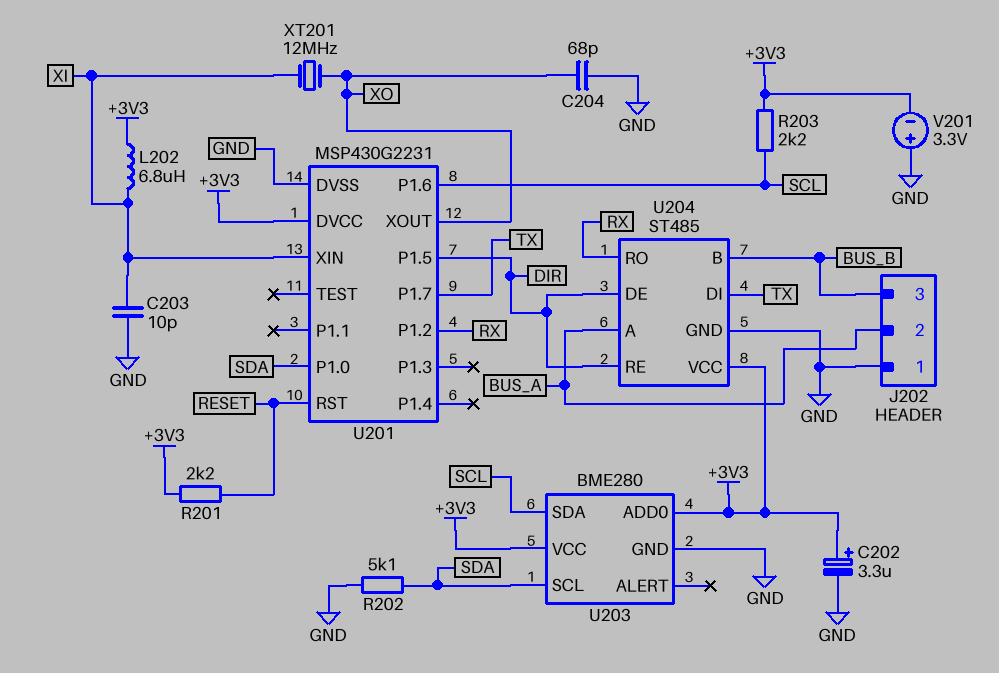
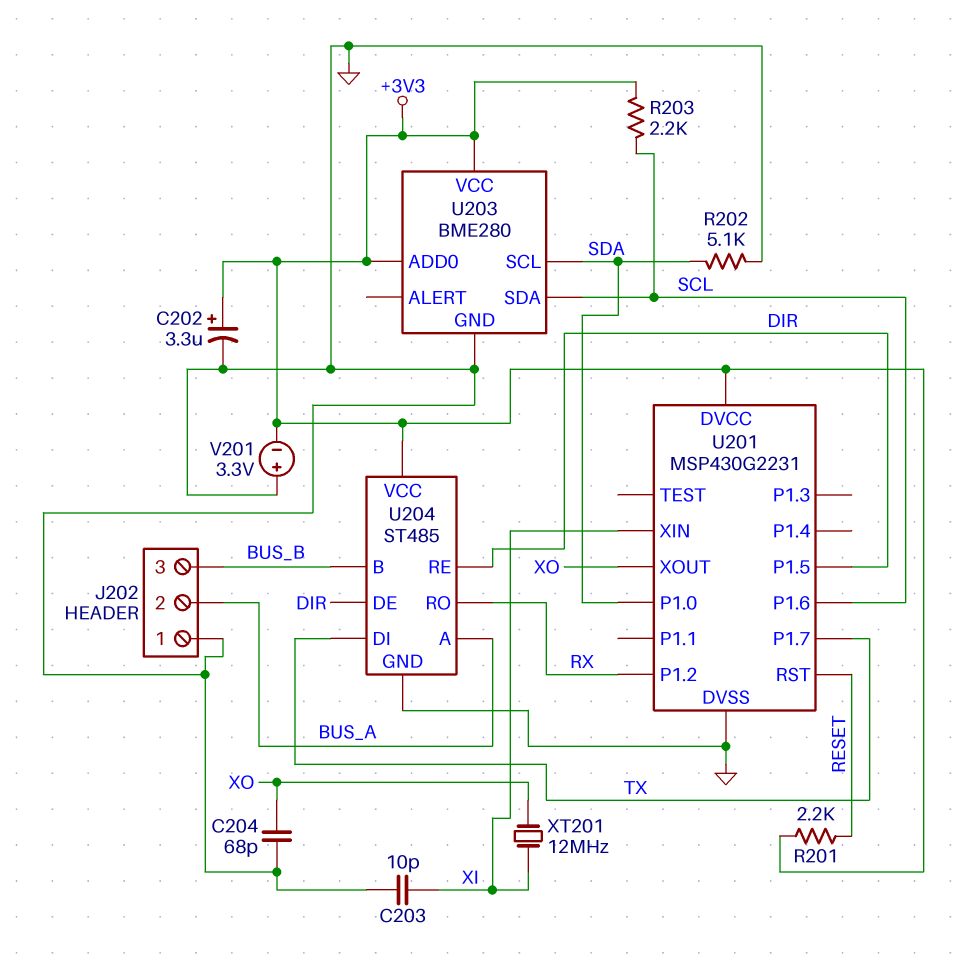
L202: 6.8uH (+3V3, XI) -> none

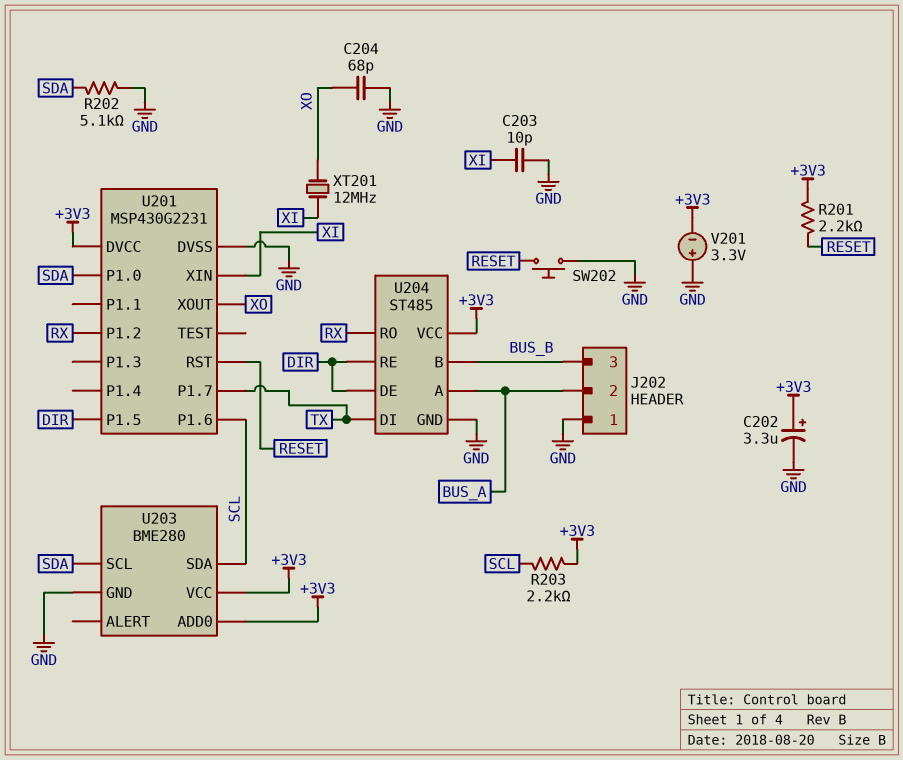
SW202: none -> button (GND, RESET)

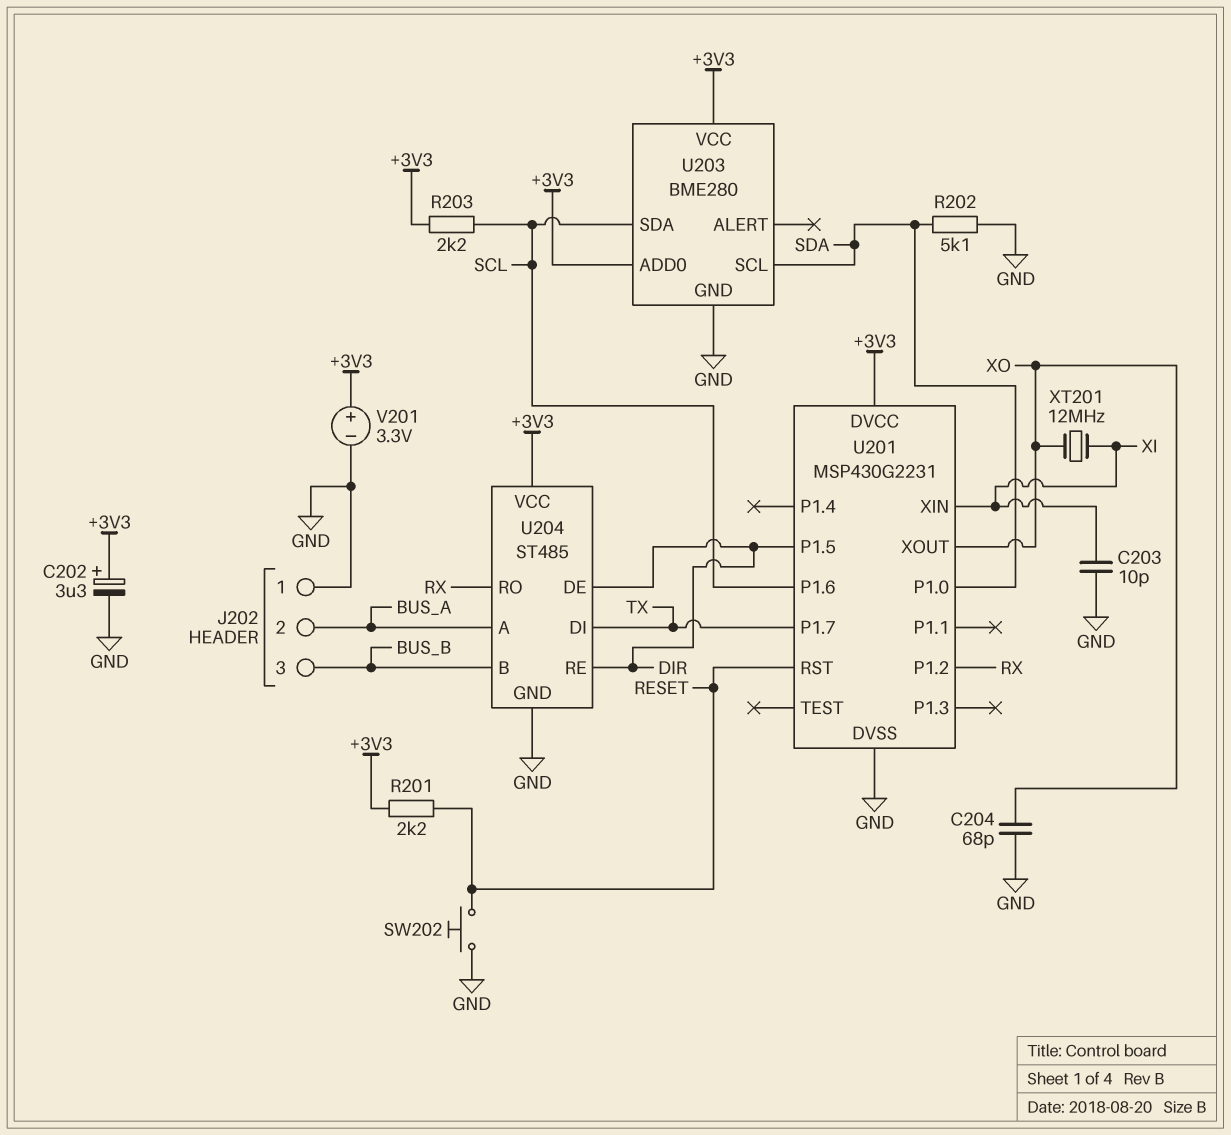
V201: 3.3V (plus GND, minus +3V3) -> 3.3V (plus +3V3, minus GND)

